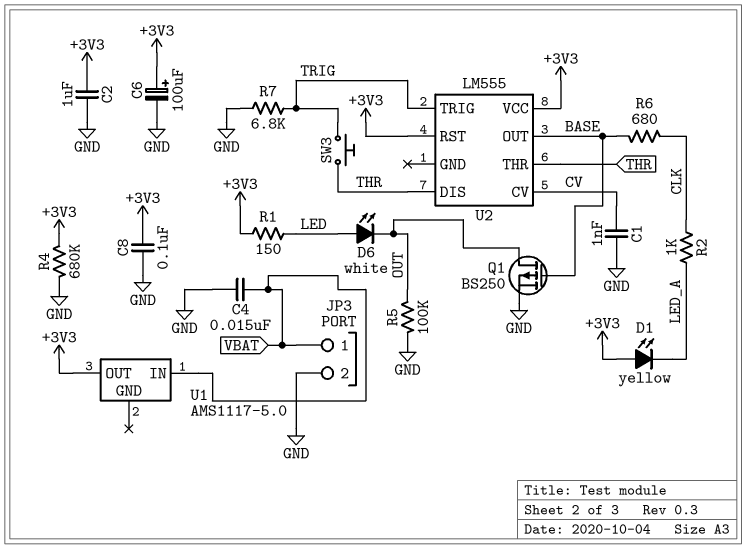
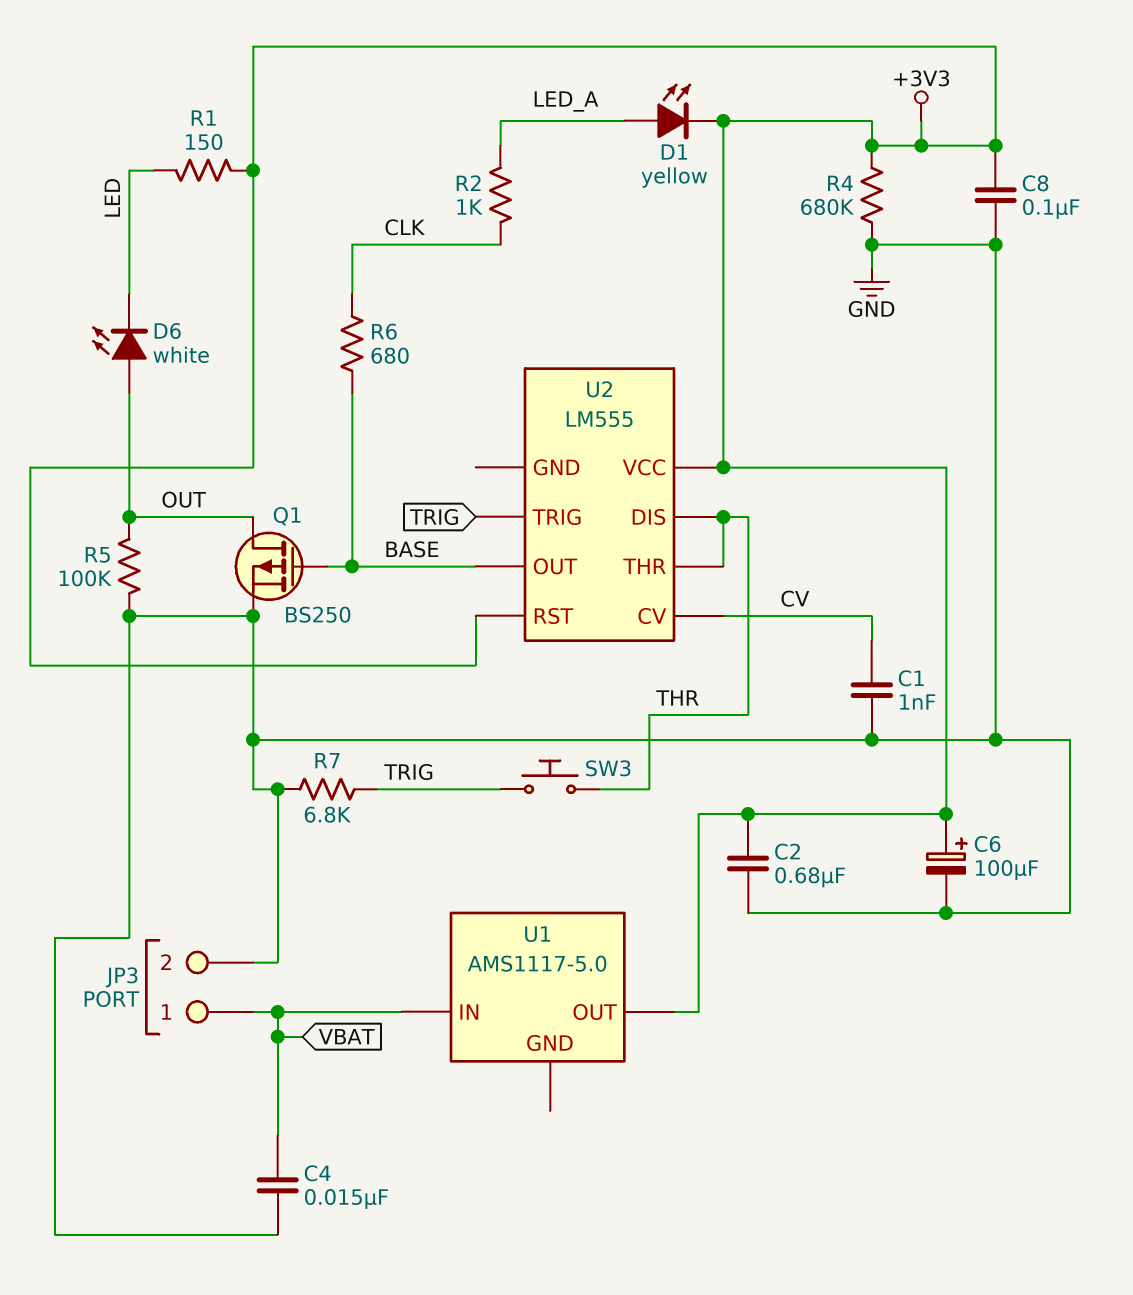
C2: 1uF (+3V3, GND) -> 680nF (+3V3, GND)
D1: LED yellow (A +3V3, K LED_A) -> LED yellow (A LED_A, K +3V3)
D6: LED white (A LED, K OUT) -> LED white (A OUT, K LED)

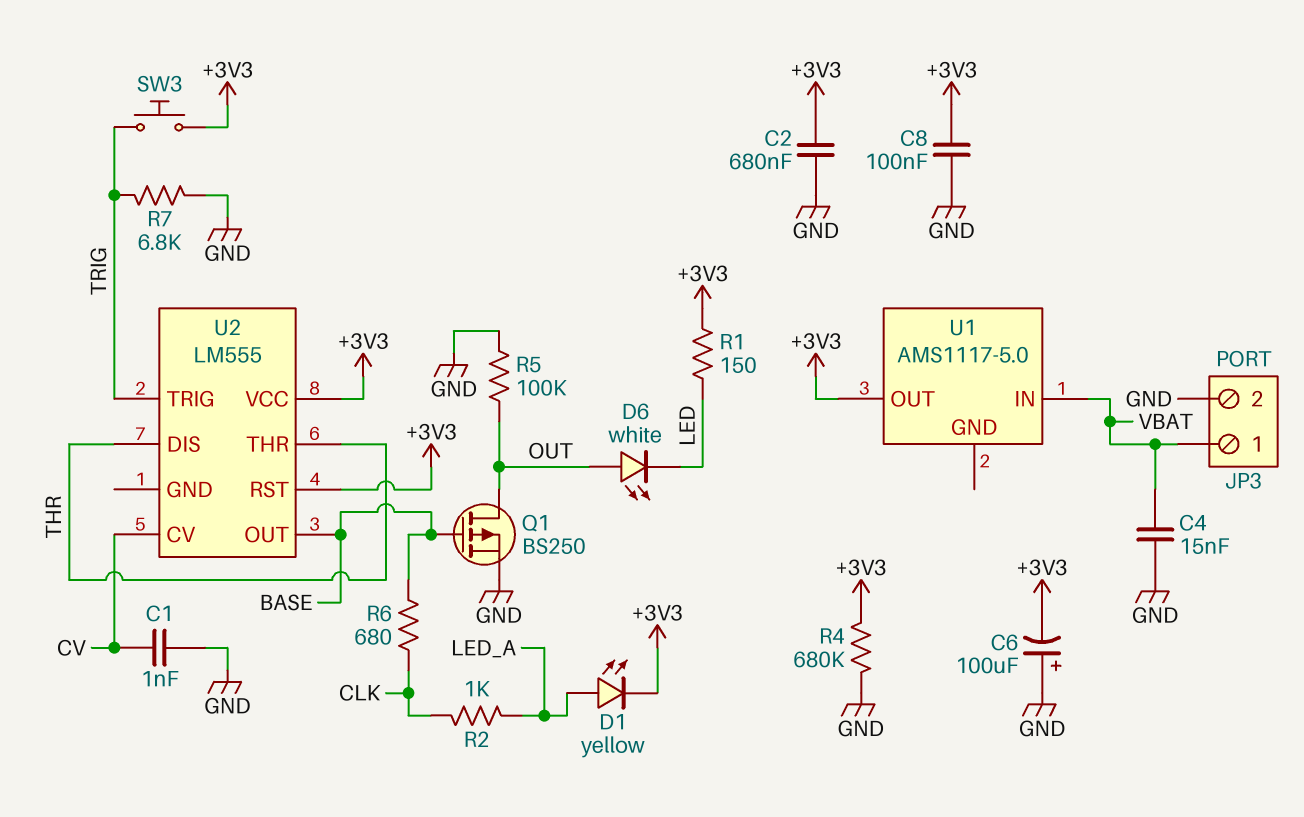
C6: 100uF (plus +3V3, minus GND) -> 100uF (plus GND, minus +3V3)
SW3: button (THR, TRIG) -> button (+3V3, TRIG)

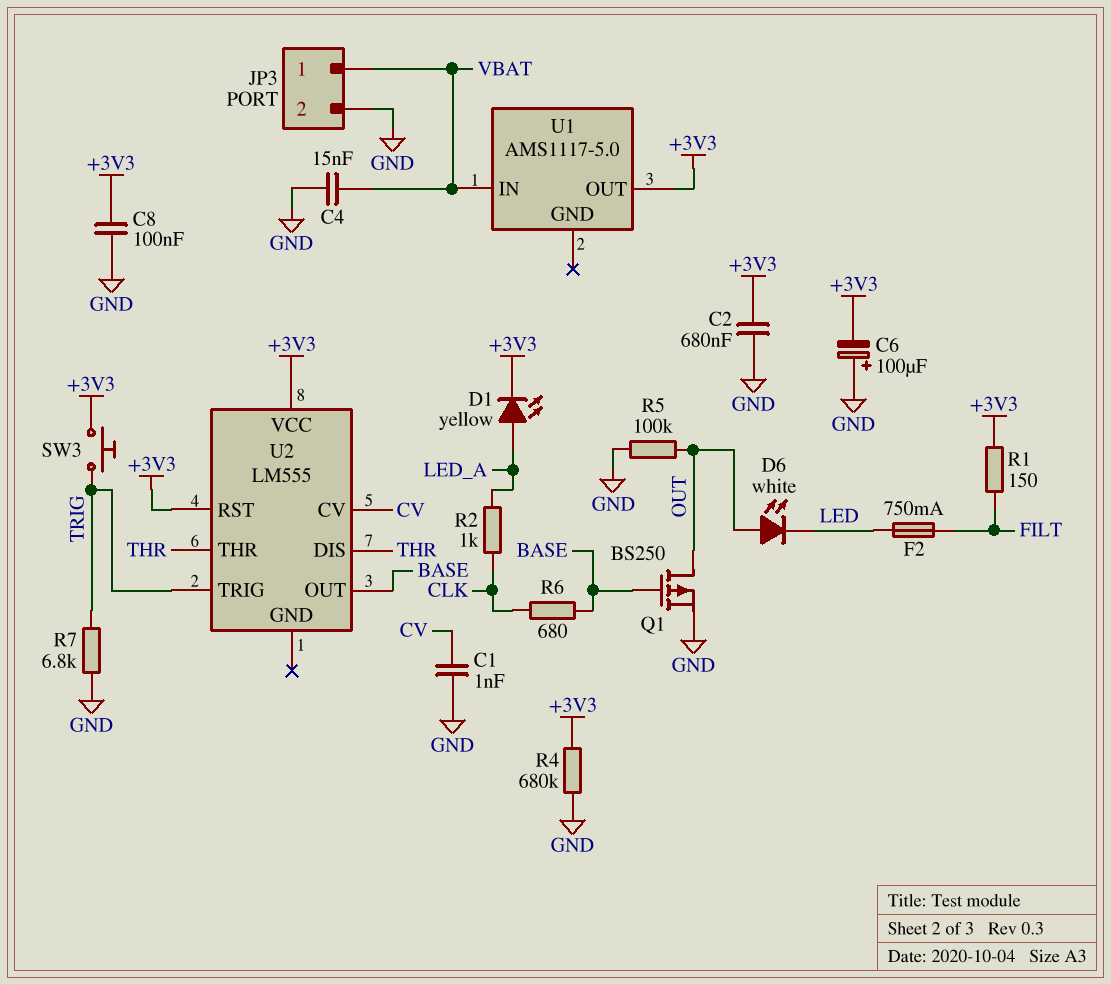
F2: none -> 750mA (FILT, LED)
R1: 150 (+3V3, LED) -> 150 (+3V3, FILT)

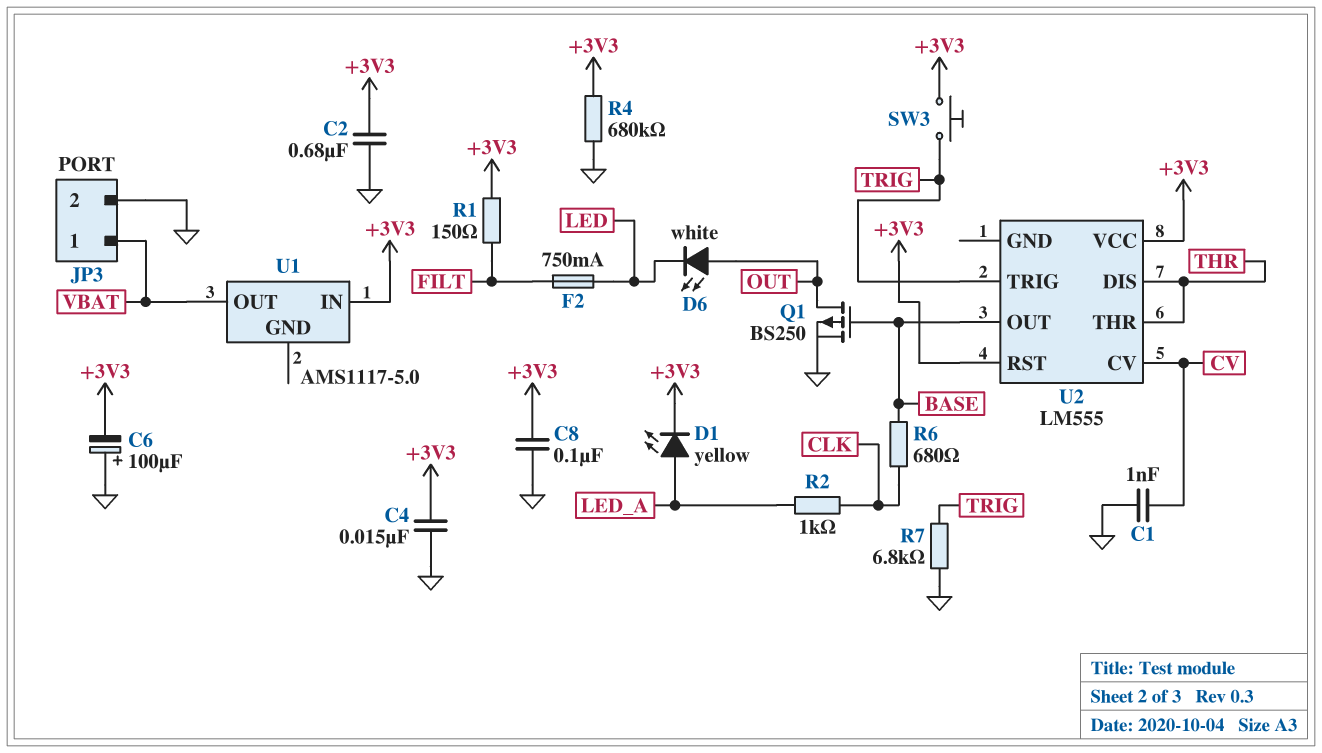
C4: 15nF (GND, VBAT) -> 15nF (+3V3, GND)
R5: 100k (GND, OUT) -> none
U1 pin IN: VBAT -> +3V3
U1 pin OUT: +3V3 -> VBAT

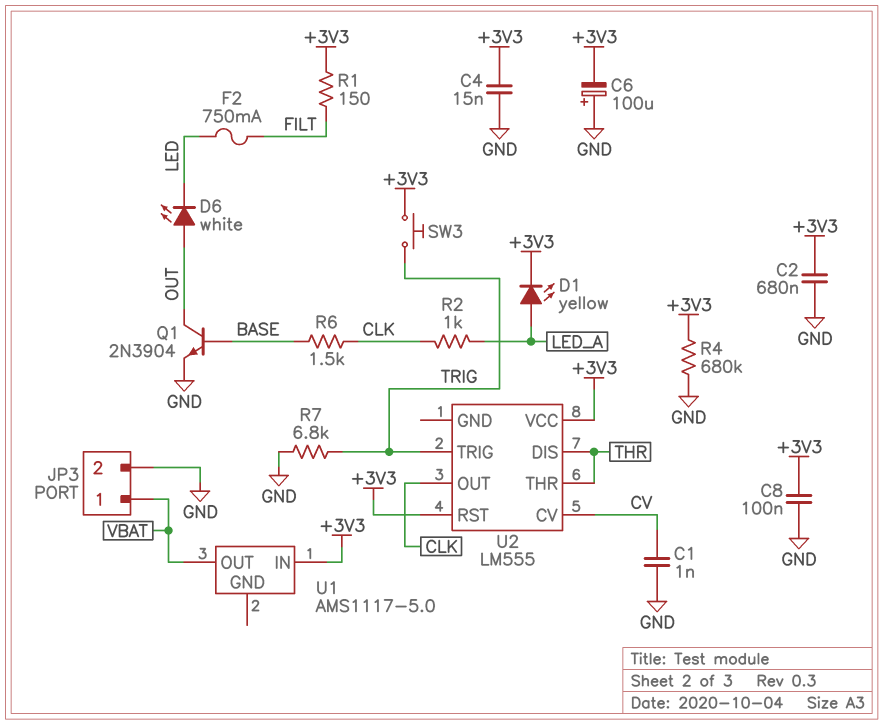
Q1: PMOS BS250 (G BASE, D OUT, S GND) -> NPN 2N3904 (B BASE, C OUT, E GND)
R6: 680 (BASE, CLK) -> 1.5k (BASE, CLK)
U2 pin OUT: BASE -> CLK

